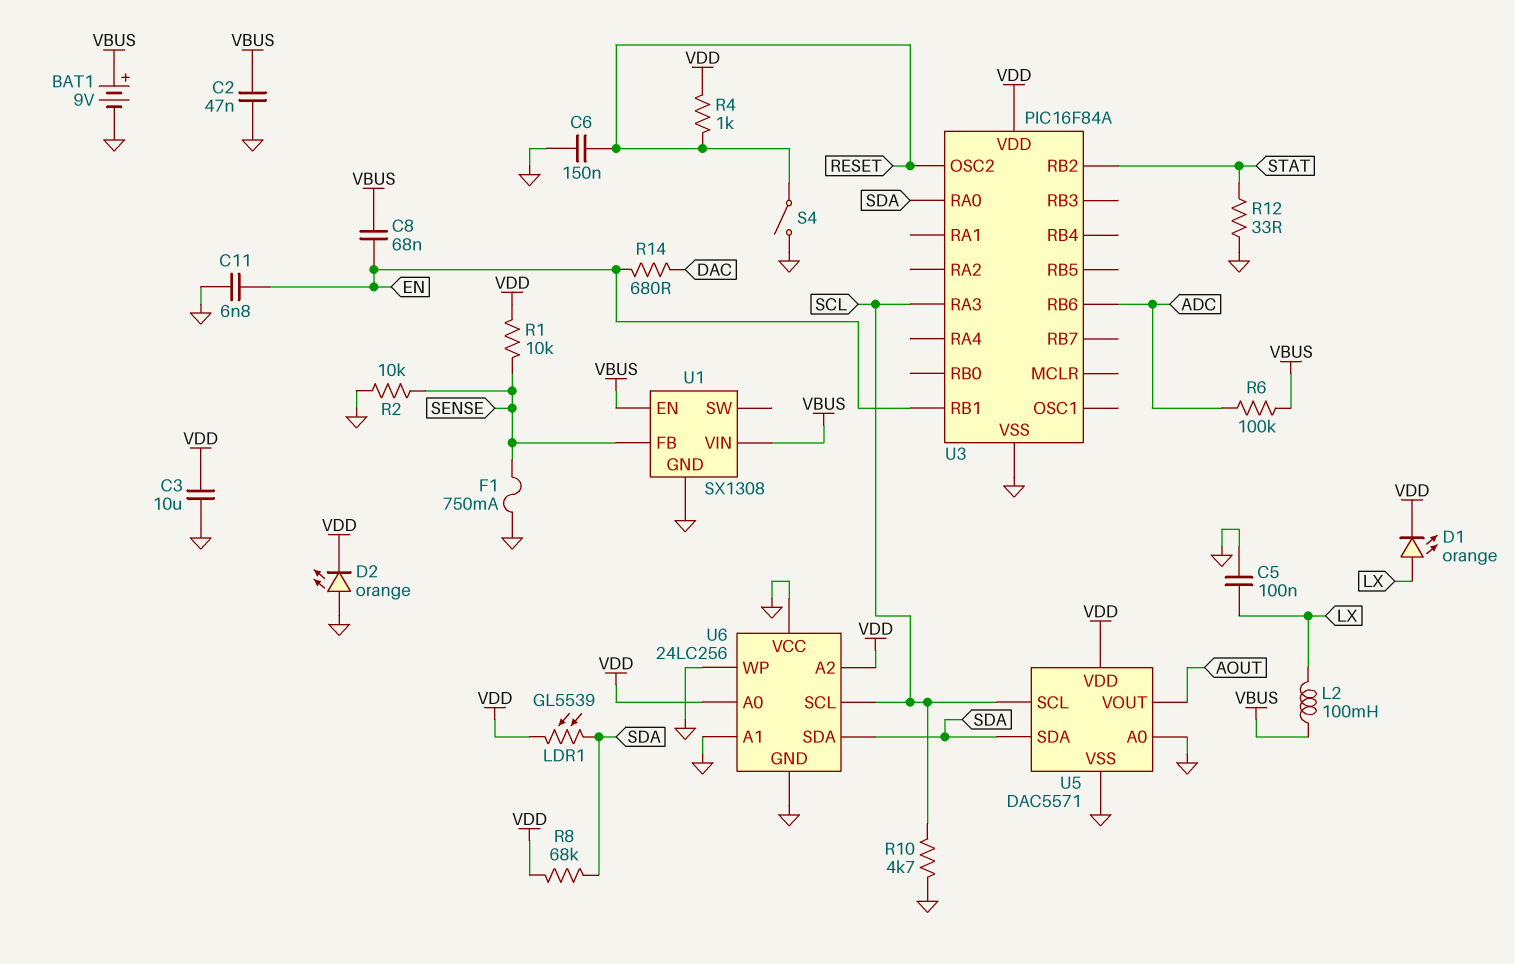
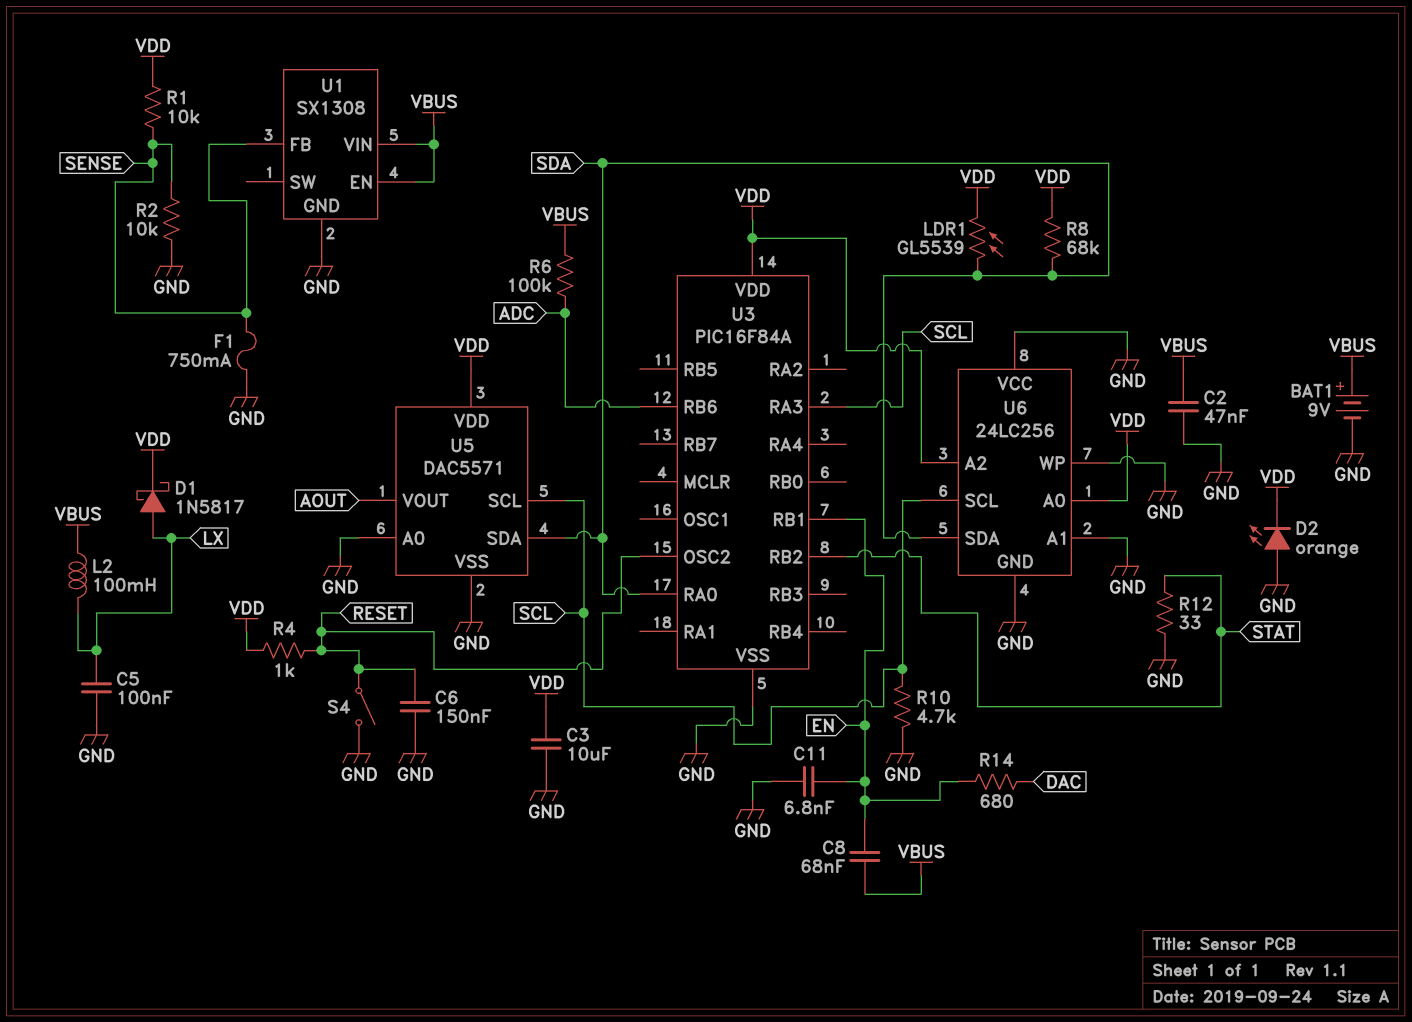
D1: LED orange (A LX, K VDD) -> schottky 1N5817 (A LX, K VDD)

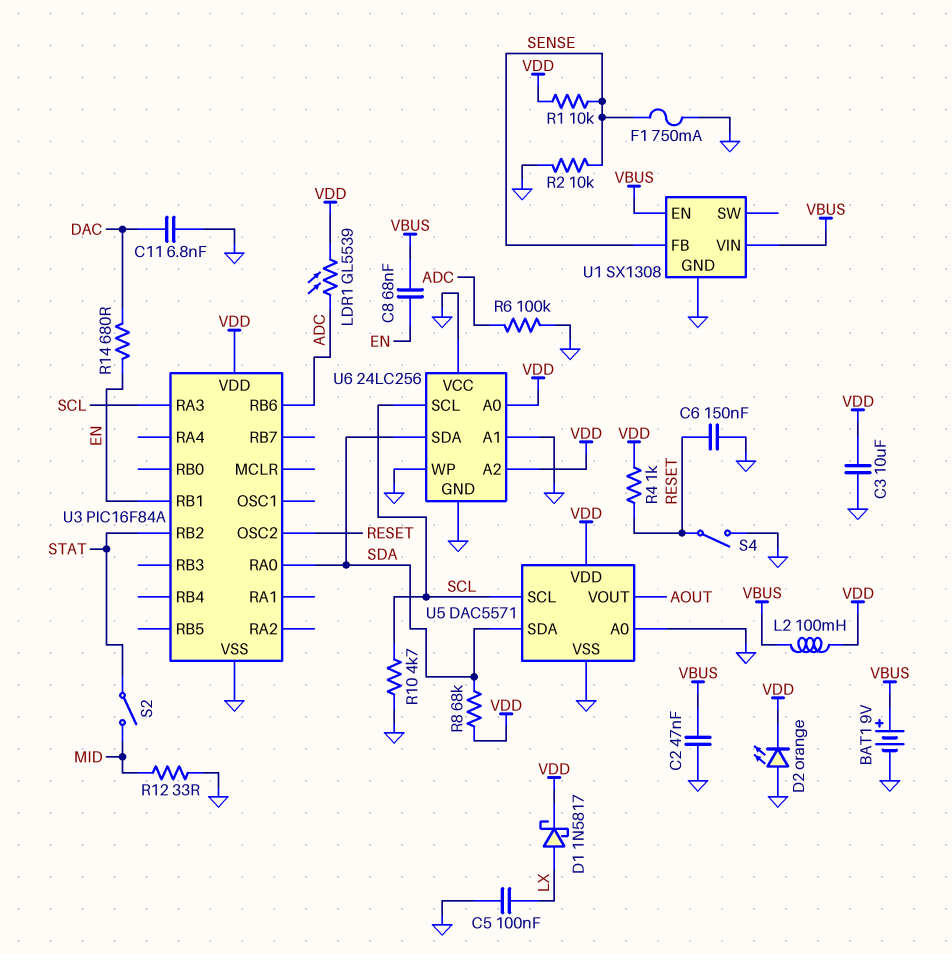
C11: 6.8nF (EN, GND) -> 6.8nF (DAC, GND)
L2: 100mH (LX, VBUS) -> 100mH (VBUS, VDD)
LDR1: GL5539 (SDA, VDD) -> GL5539 (ADC, VDD)
R6: 100k (ADC, VBUS) -> 100k (ADC, GND)
R12: 33 (GND, STAT) -> 33 (GND, MID)
S2: none -> switch (MID, STAT)

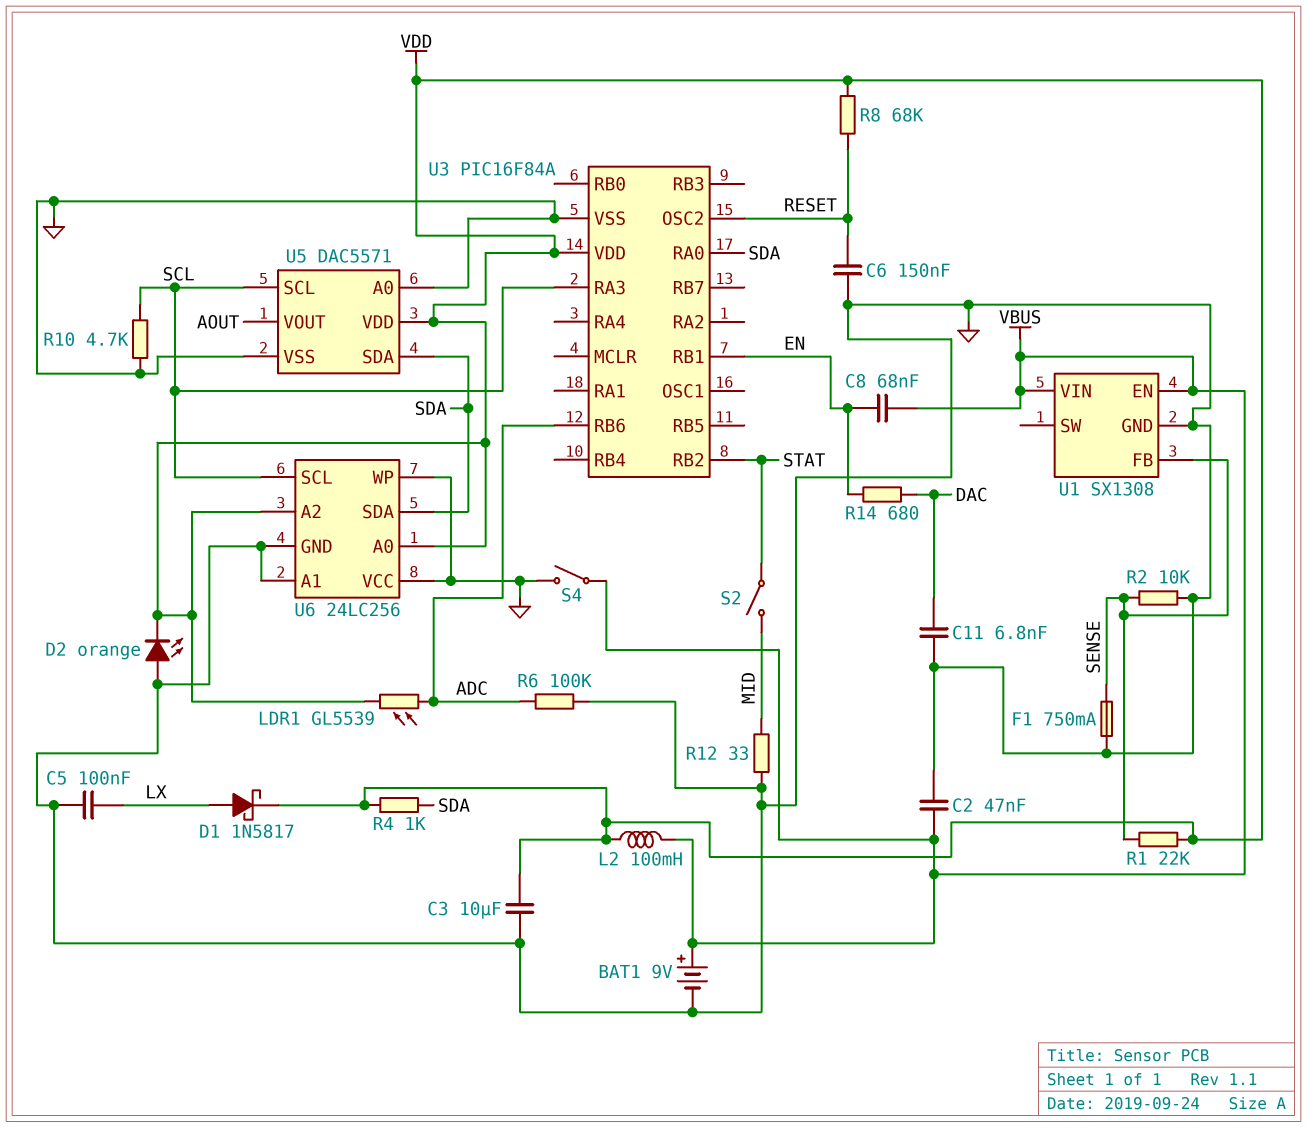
R1: 10k (SENSE, VDD) -> 22k (SENSE, VDD)
R4: 1k (RESET, VDD) -> 1k (SDA, VDD)
R8: 68k (SDA, VDD) -> 68k (RESET, VDD)
S4: switch (GND, RESET) -> switch (GND, VBUS)

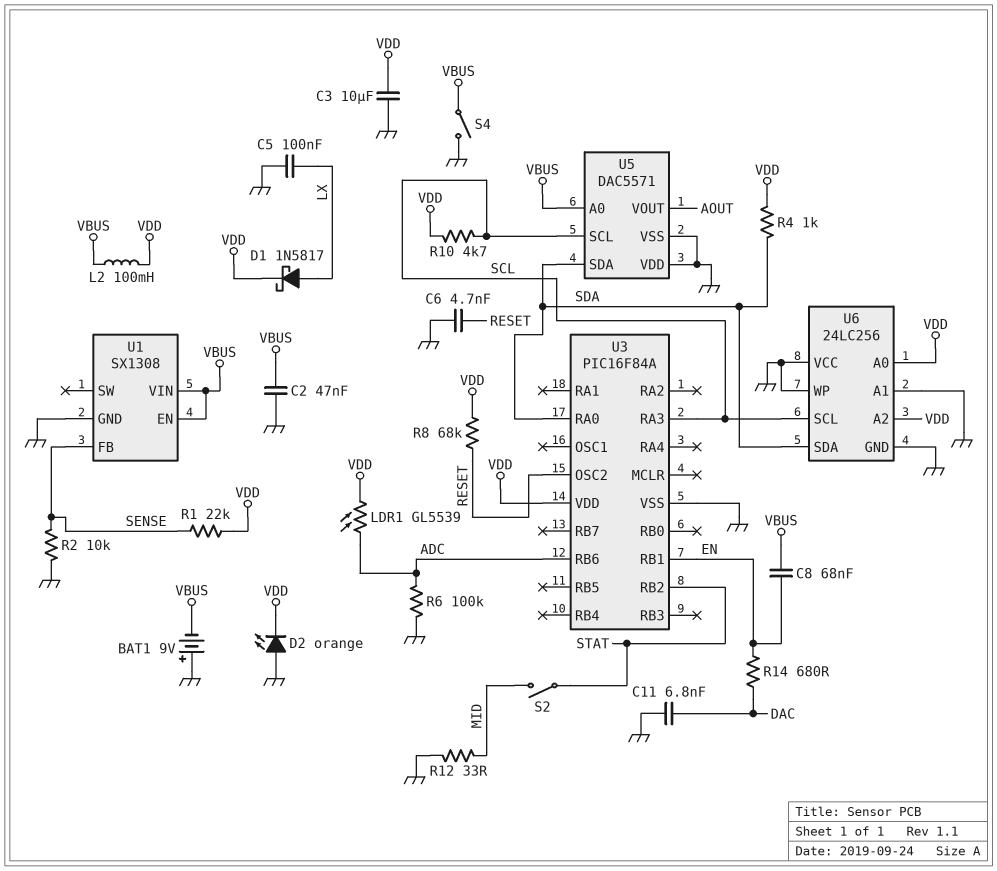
BAT1: 9V (plus VBUS, minus GND) -> 9V (plus GND, minus VBUS)
C6: 150nF (GND, RESET) -> 4.7nF (GND, RESET)
F1: 750mA (GND, SENSE) -> none
R10: 4.7k (GND, SCL) -> 4.7k (SCL, VDD)
U5 pin A0: GND -> VBUS
U5 pin VDD: VDD -> GND

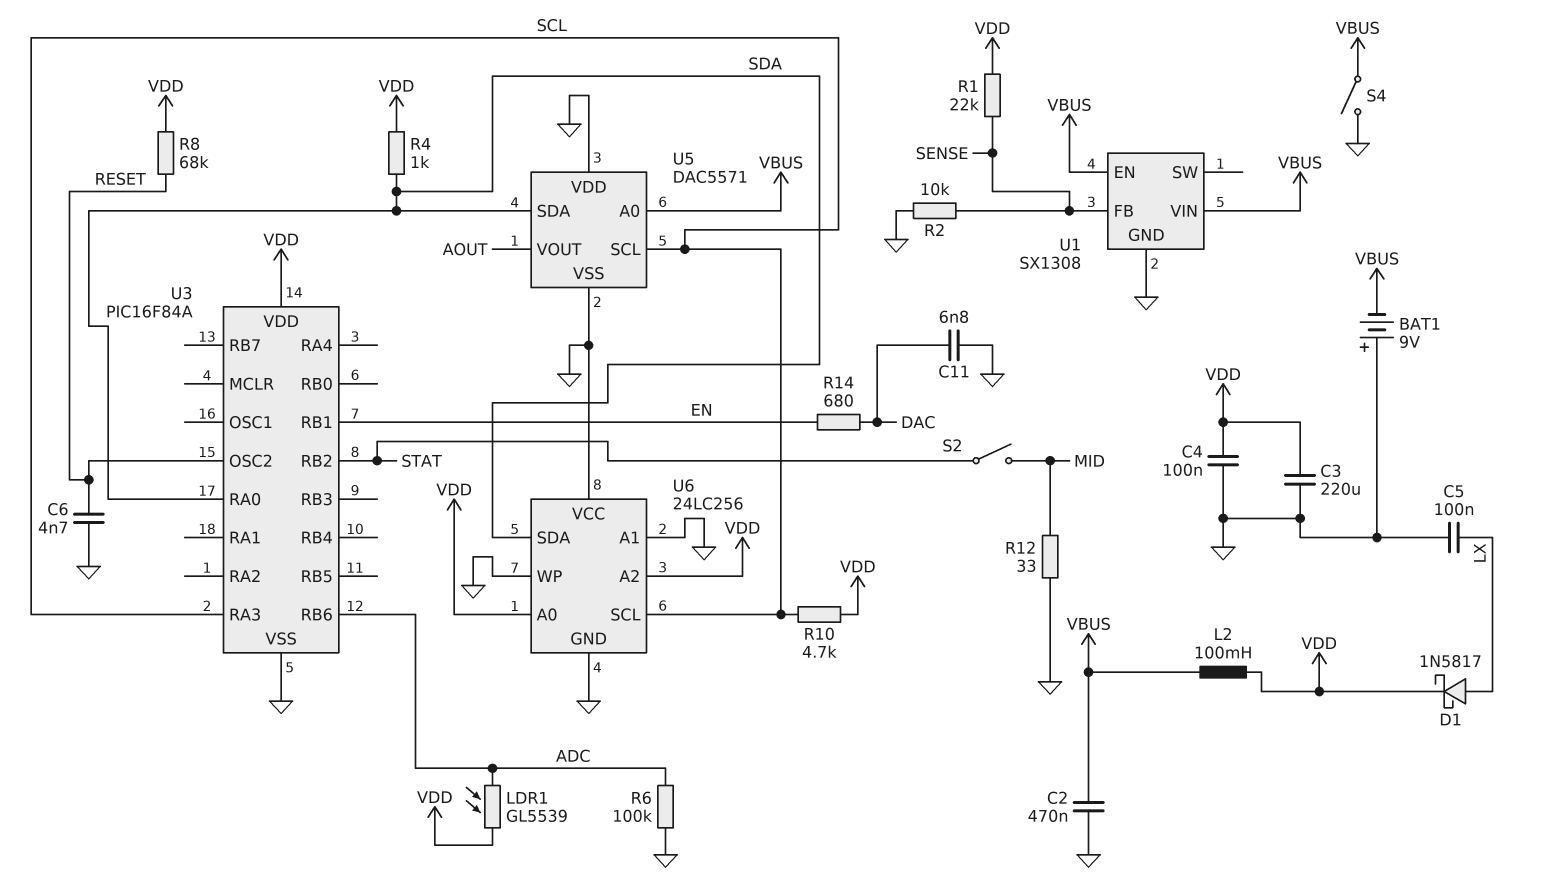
C2: 47nF (GND, VBUS) -> 470nF (GND, VBUS)
C3: 10uF (GND, VDD) -> 220uF (GND, VDD)
C4: none -> 100nF (GND, VDD)
C8: 68nF (EN, VBUS) -> none
D2: LED orange (A GND, K VDD) -> none

